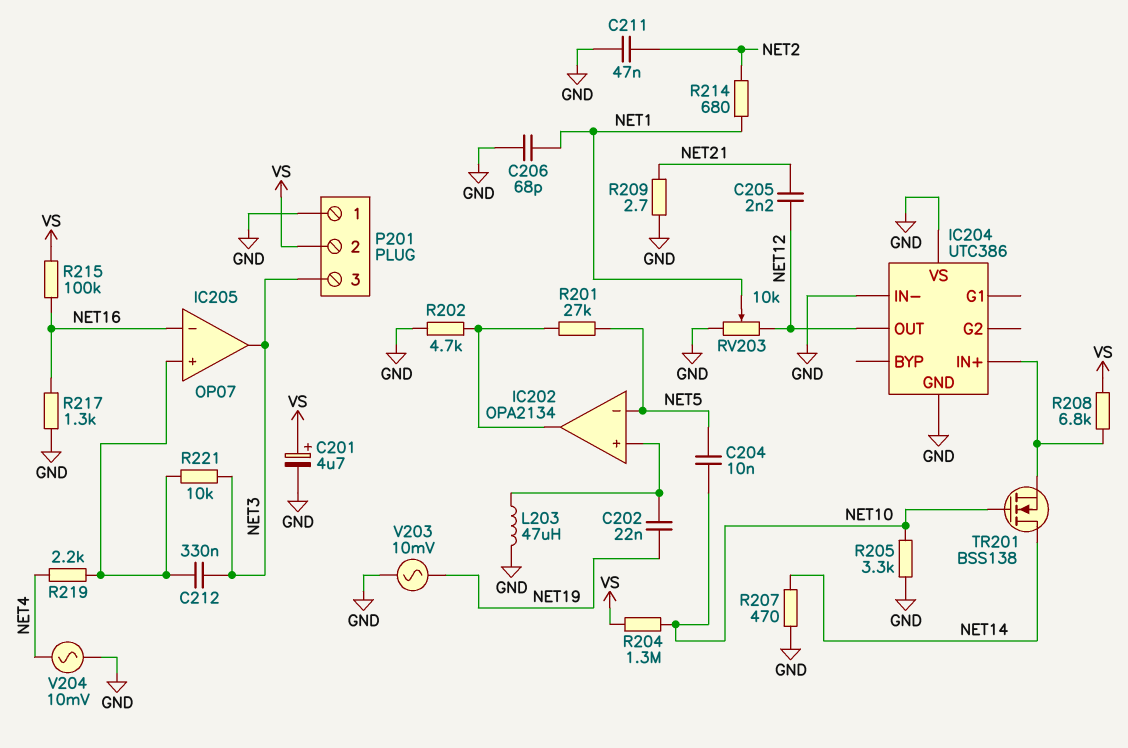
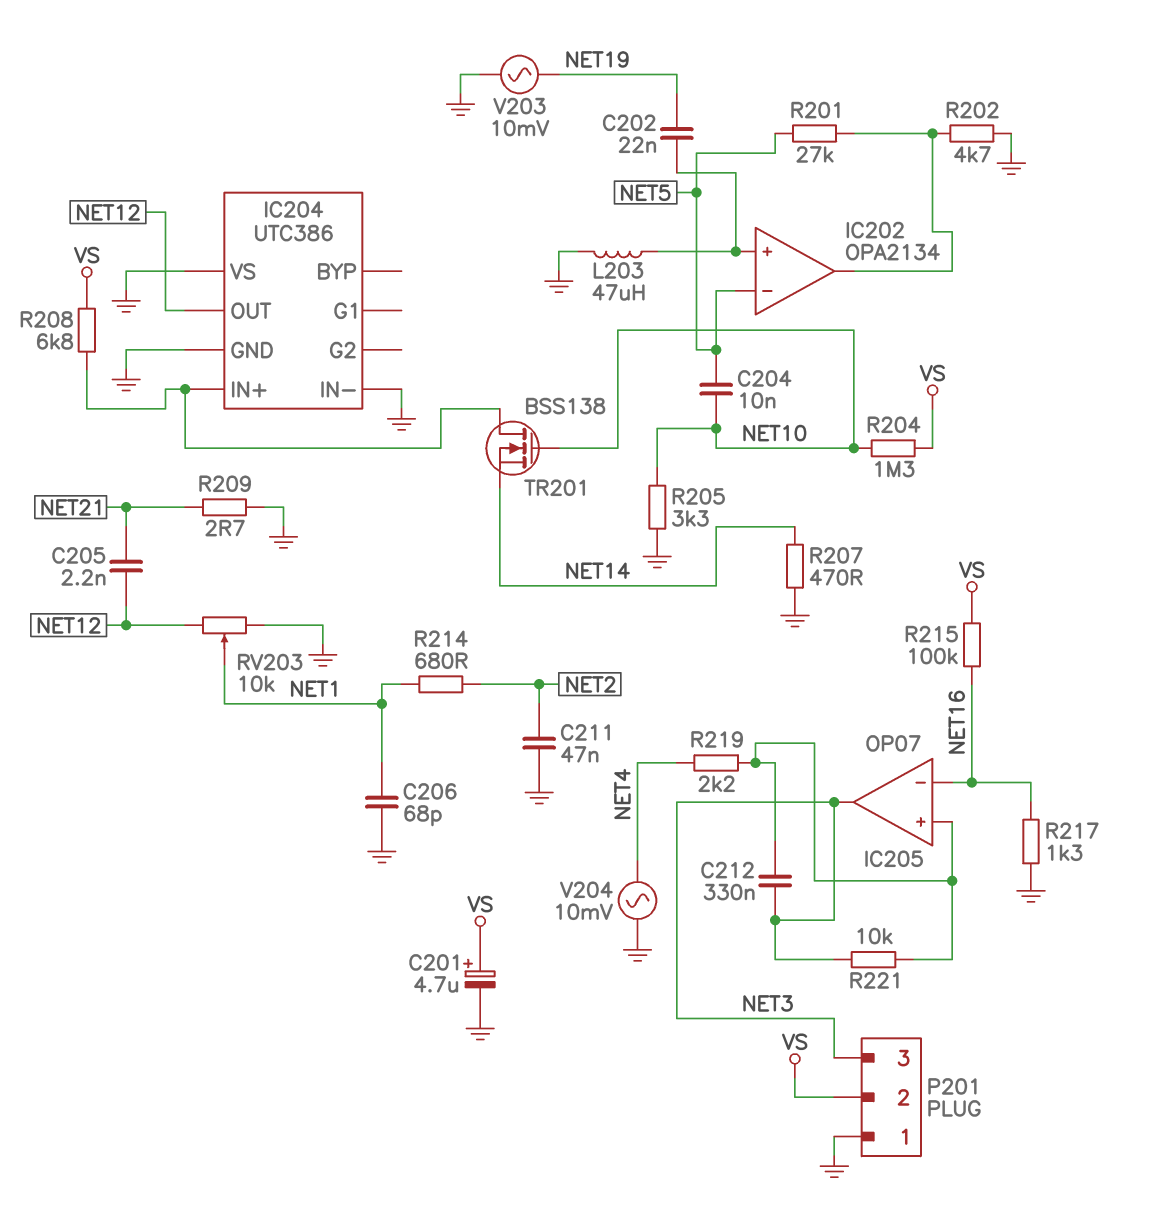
TR201: NMOS BSS138 (G NET10, D NET14, S IC204/IN+) -> NMOS BSS138 (G NET10, D IC204/IN+, S NET14)

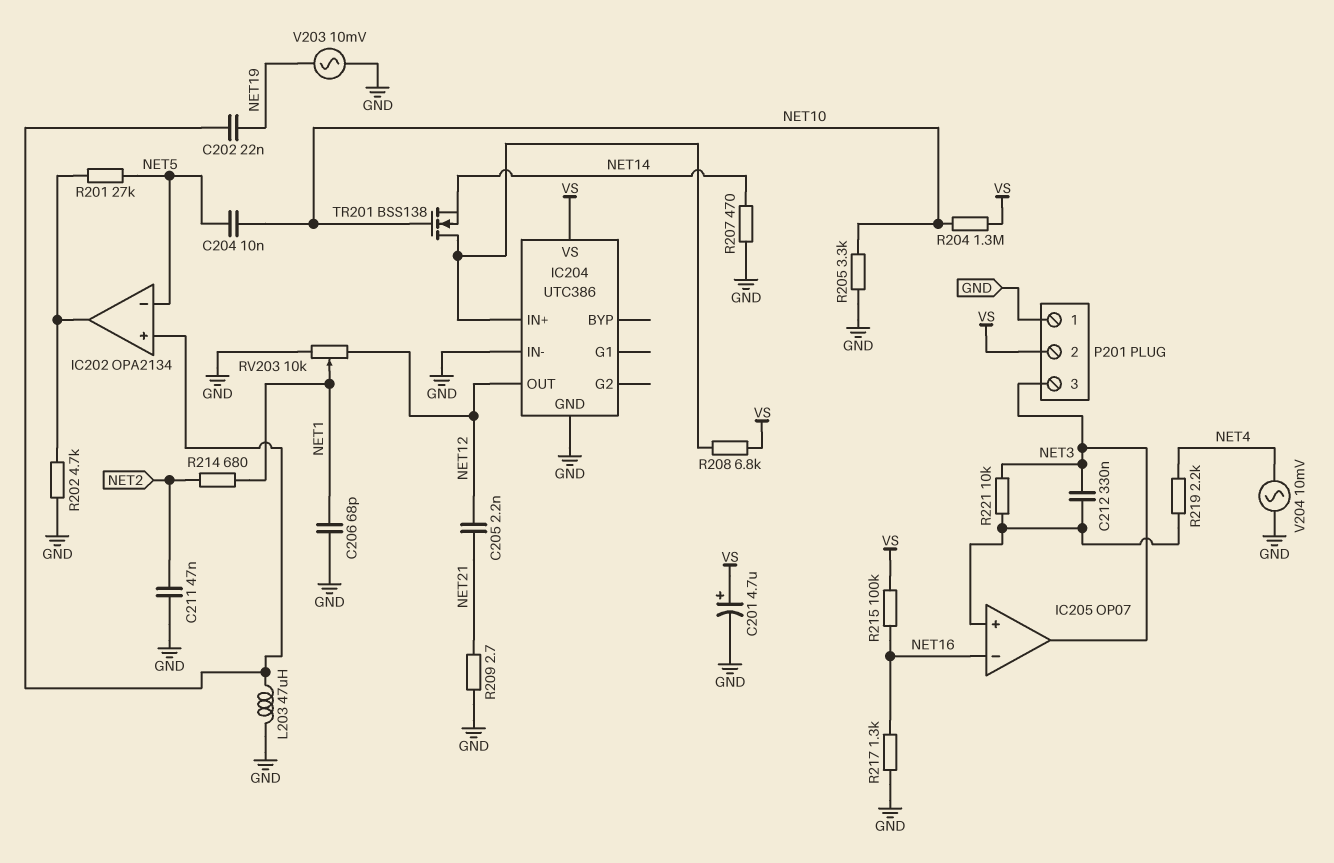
IC204 pin VS: GND -> VS

